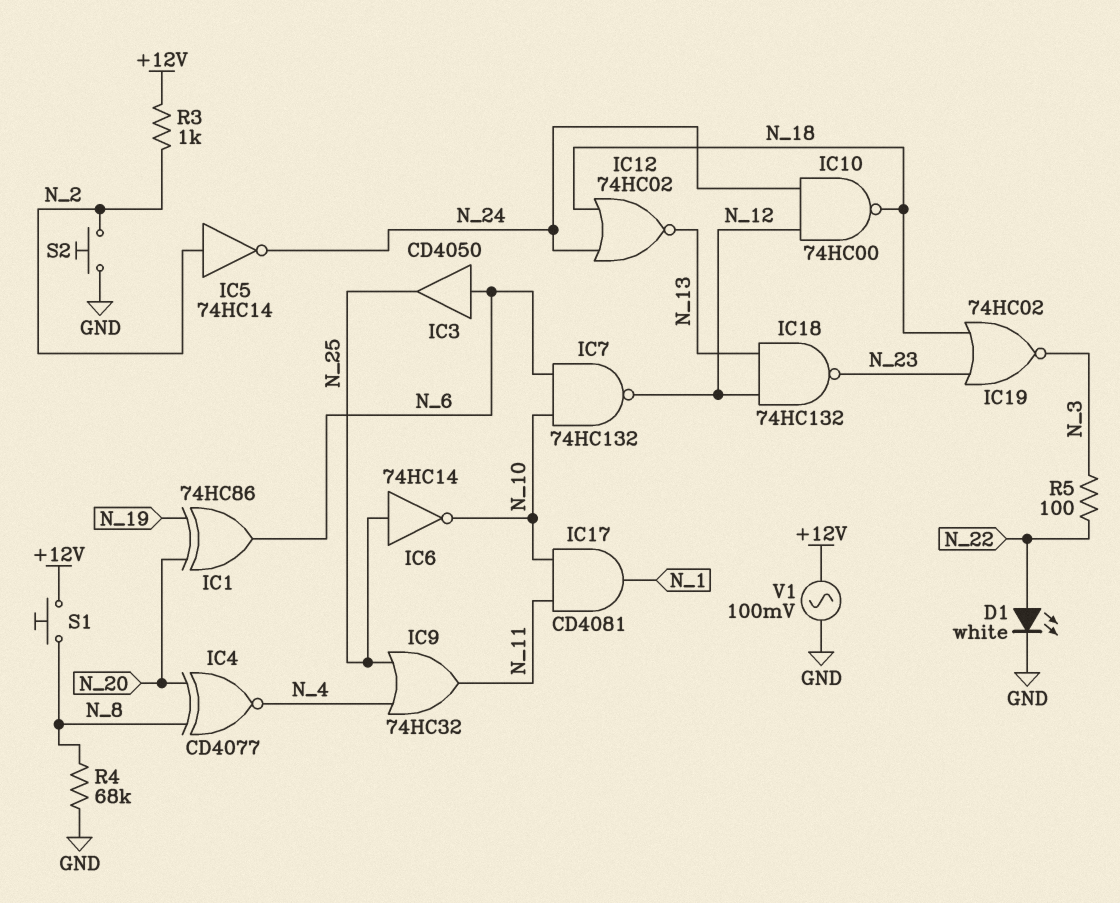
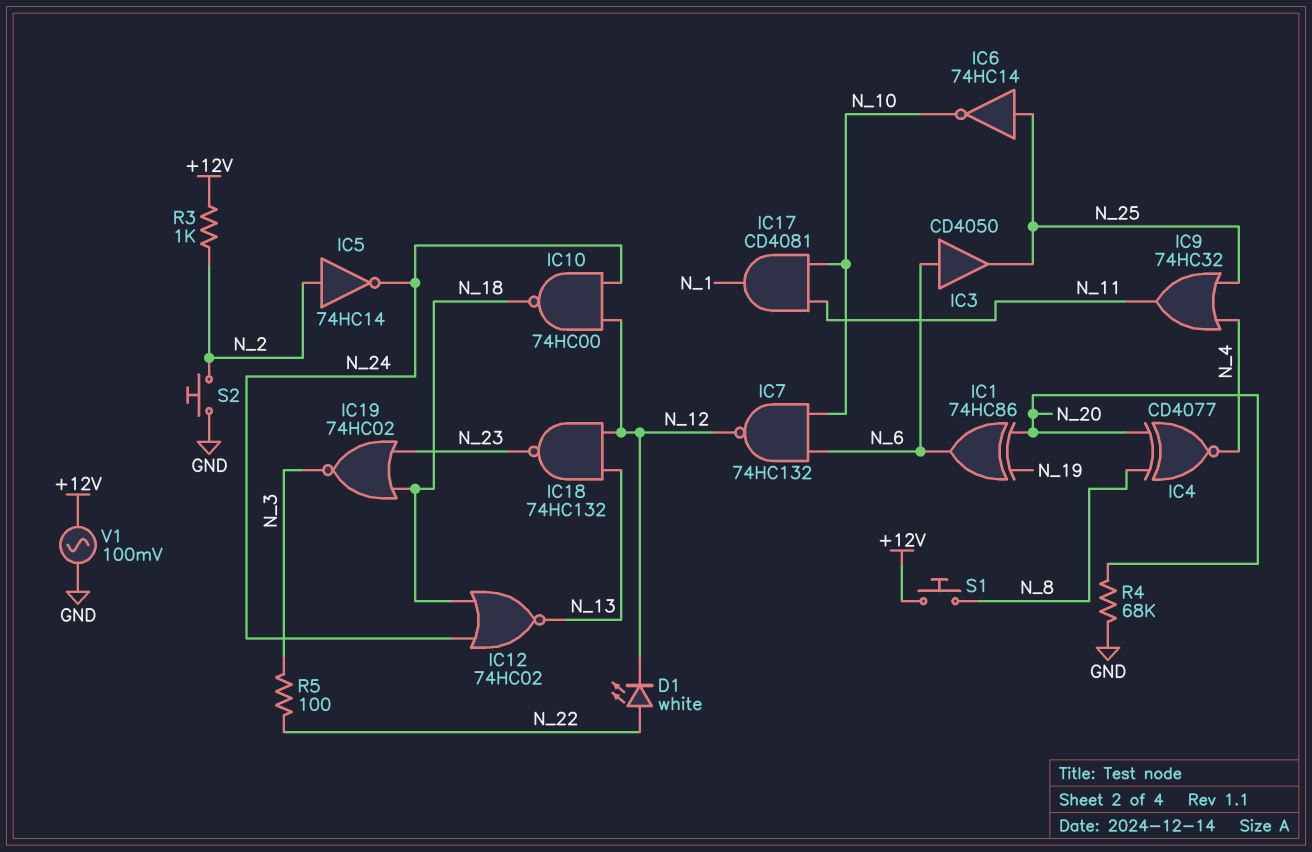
D1: LED white (A N_22, K GND) -> LED white (A N_22, K N_12)
R4: 68k (GND, N_8) -> 68k (GND, N_20)

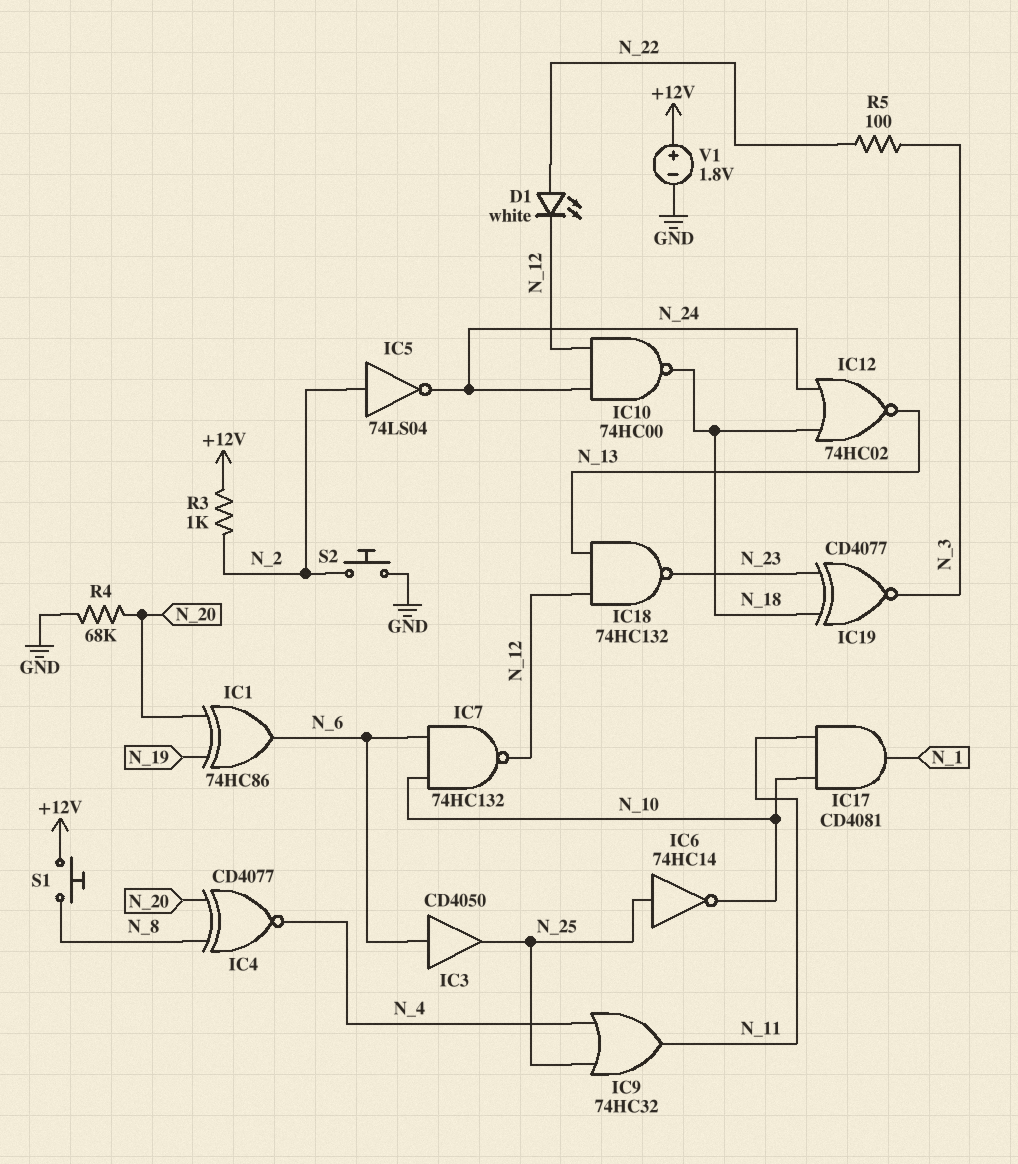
IC5: NOT 74HC14 (in N_2, out N_24) -> NOT 74LS04 (in N_2, out N_24)
IC19: NOR 74HC02 (in N_18, in N_23, out N_3) -> XNOR CD4077 (in N_18, in N_23, out N_3)
V1: AC 100mV (+12V, GND) -> 1.8V (plus +12V, minus GND)

